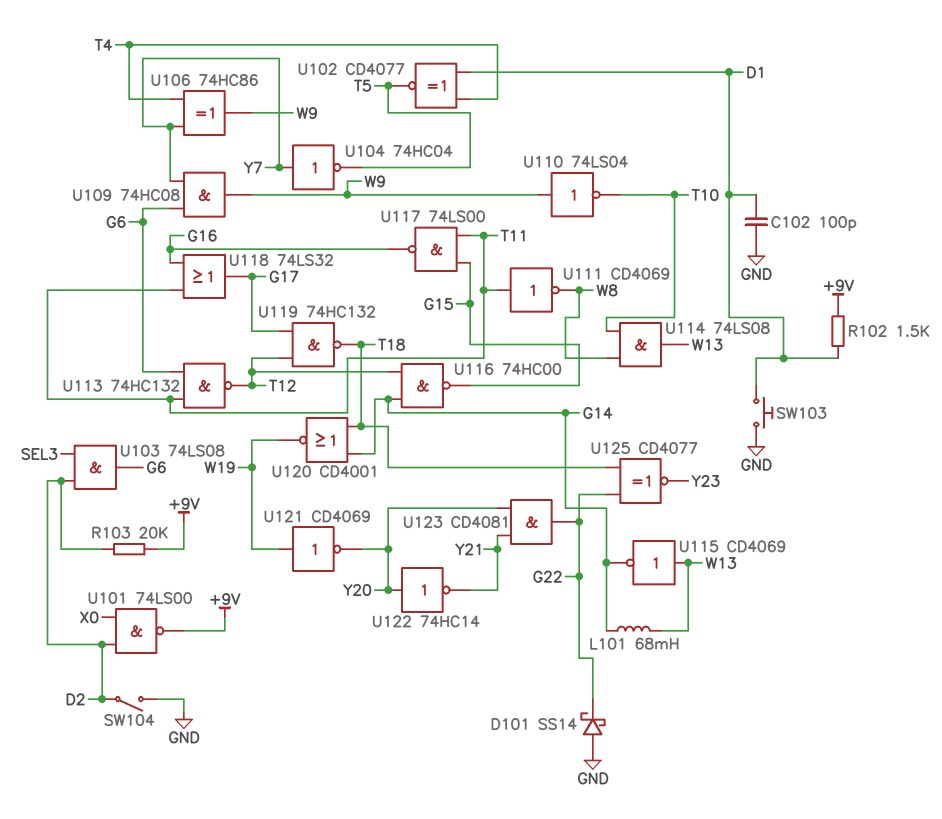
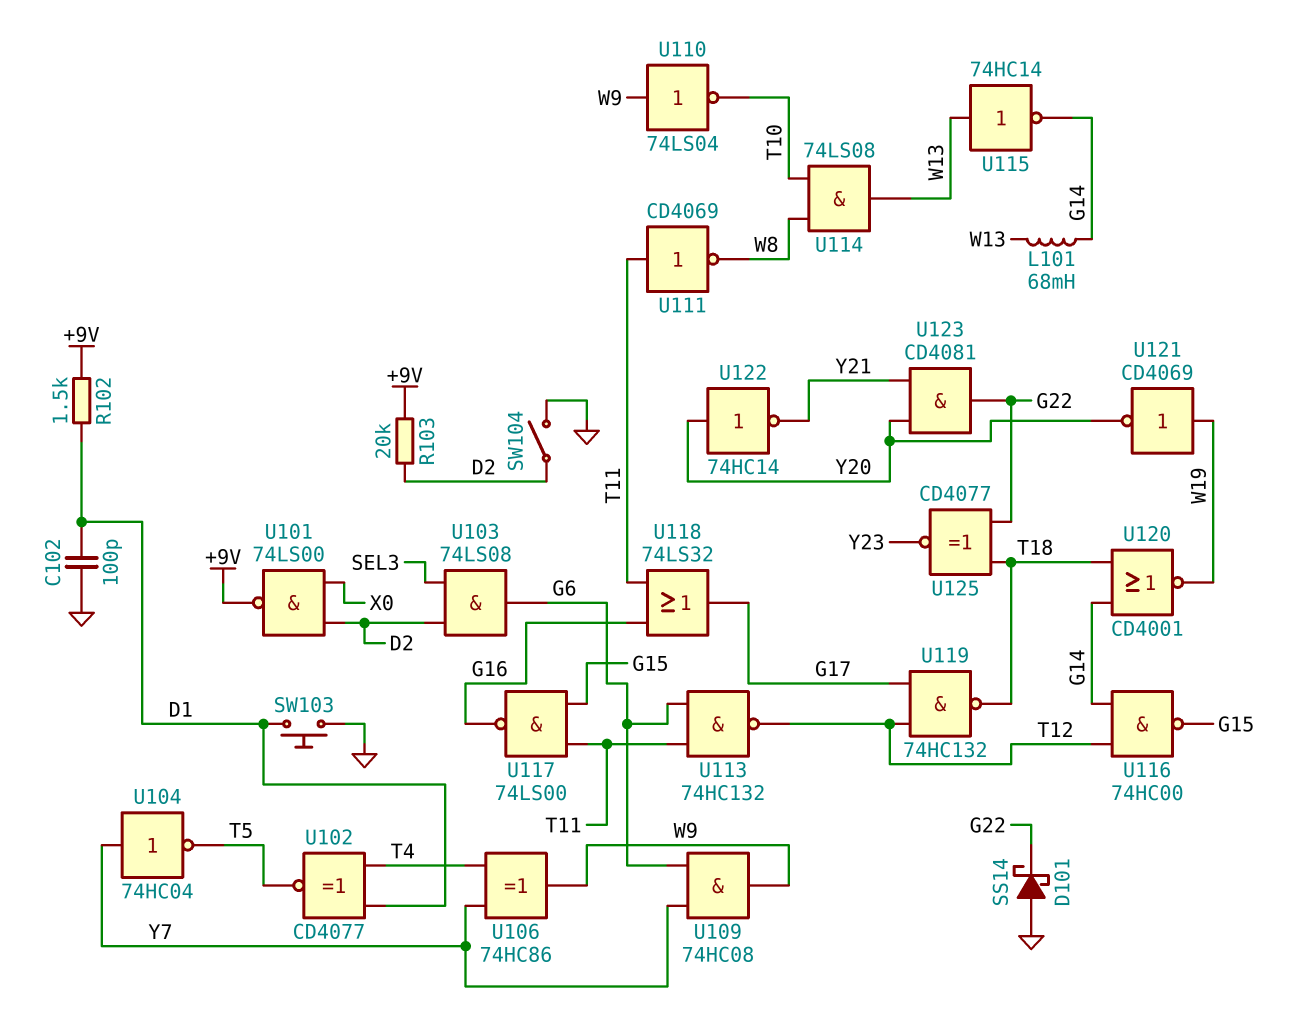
U115: NOT CD4069 (in W13, out G14) -> NOT 74HC14 (in W13, out G14)

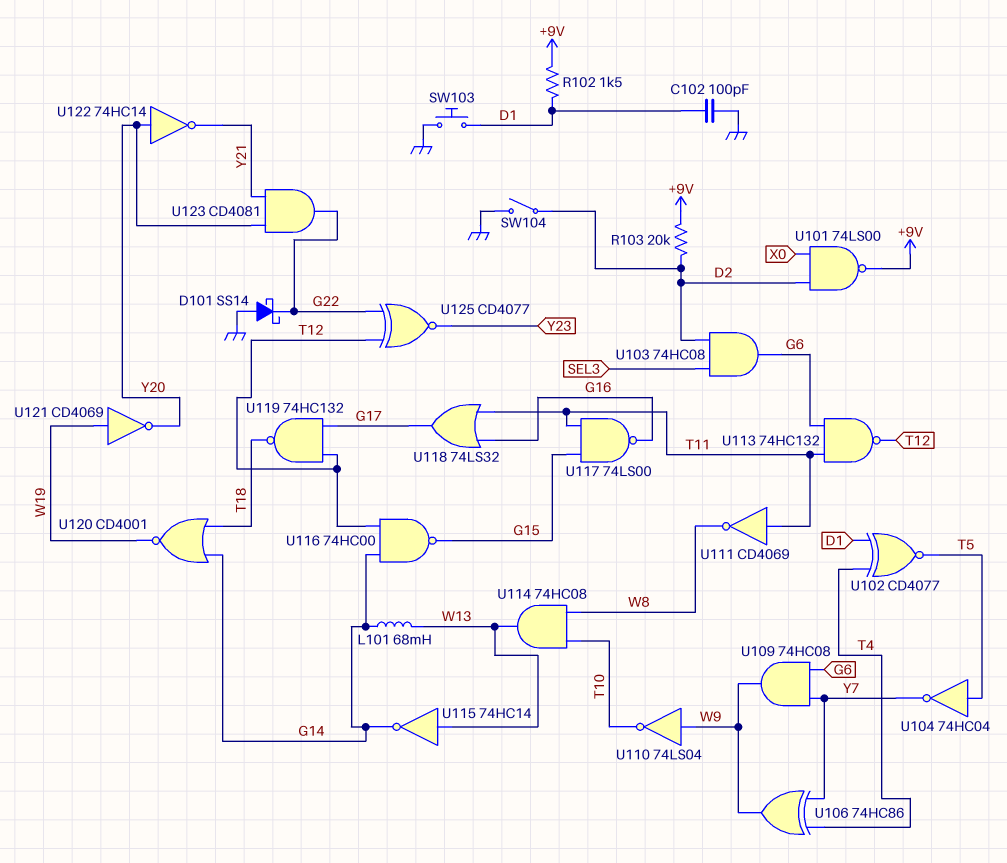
U103: AND 74LS08 (in D2, in SEL3, out G6) -> AND 74HC08 (in D2, in SEL3, out G6)
U104: NOT 74HC04 (in Y7, out T5) -> NOT 74HC04 (in T5, out Y7)
U114: AND 74LS08 (in T10, in W8, out W13) -> AND 74HC08 (in T10, in W8, out W13)
U125: XNOR CD4077 (in G22, in T18, out Y23) -> XNOR CD4077 (in G22, in T12, out Y23)

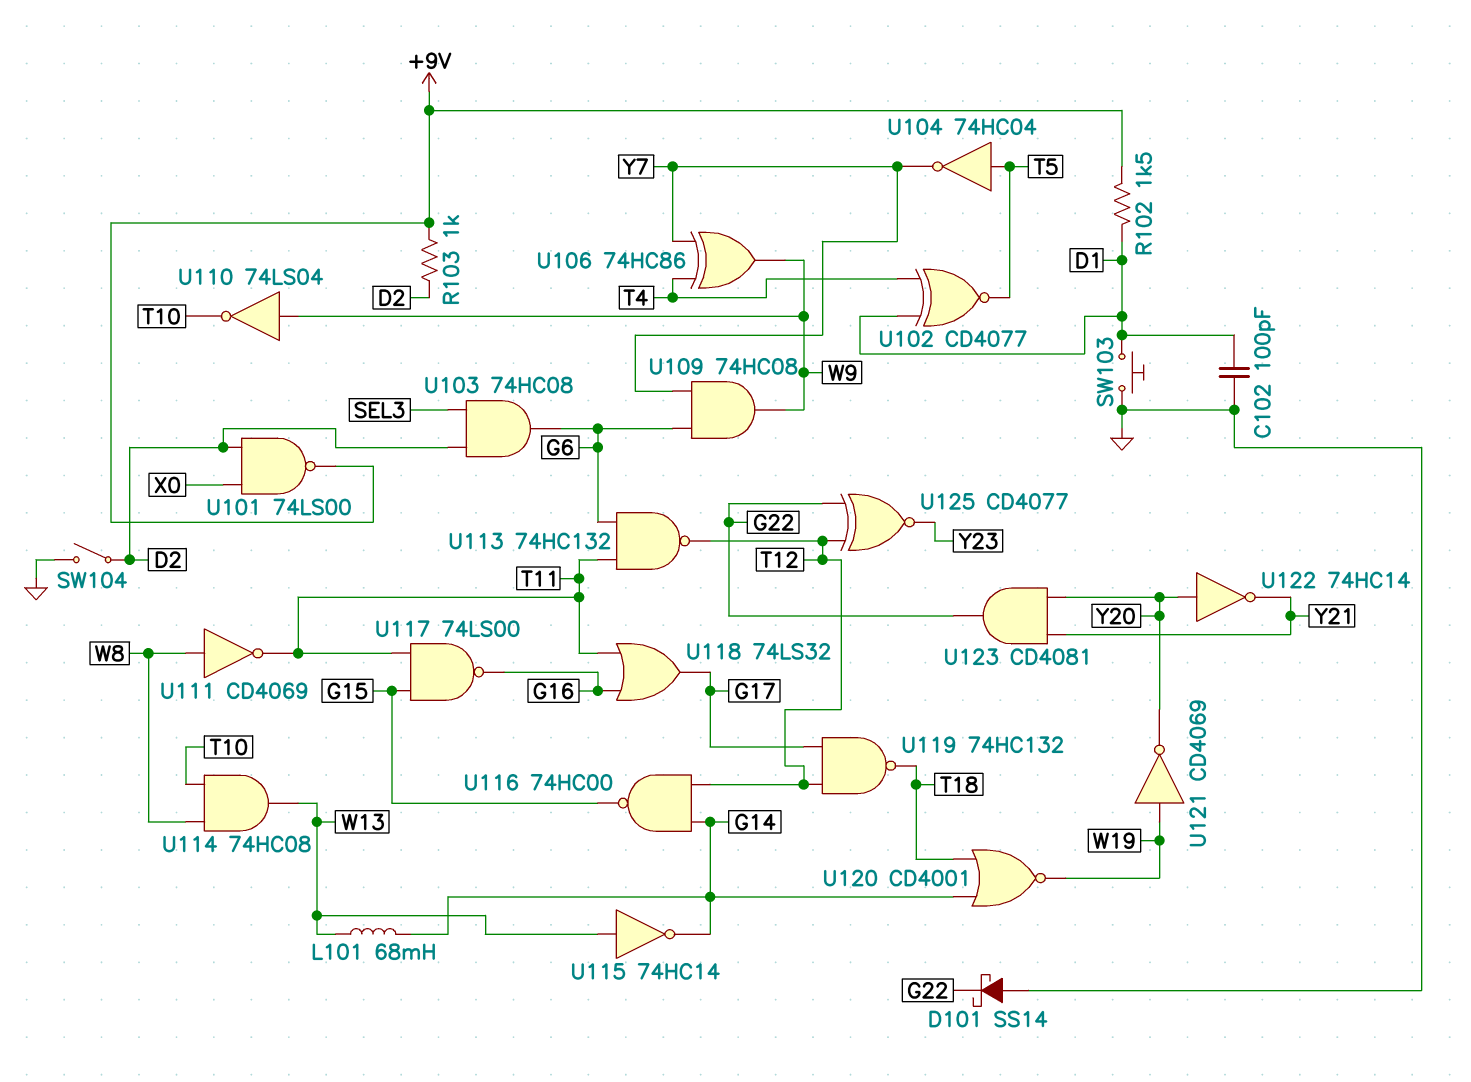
R103: 20k (+9V, D2) -> 1k (+9V, D2)
U111: NOT CD4069 (in T11, out W8) -> NOT CD4069 (in W8, out T11)

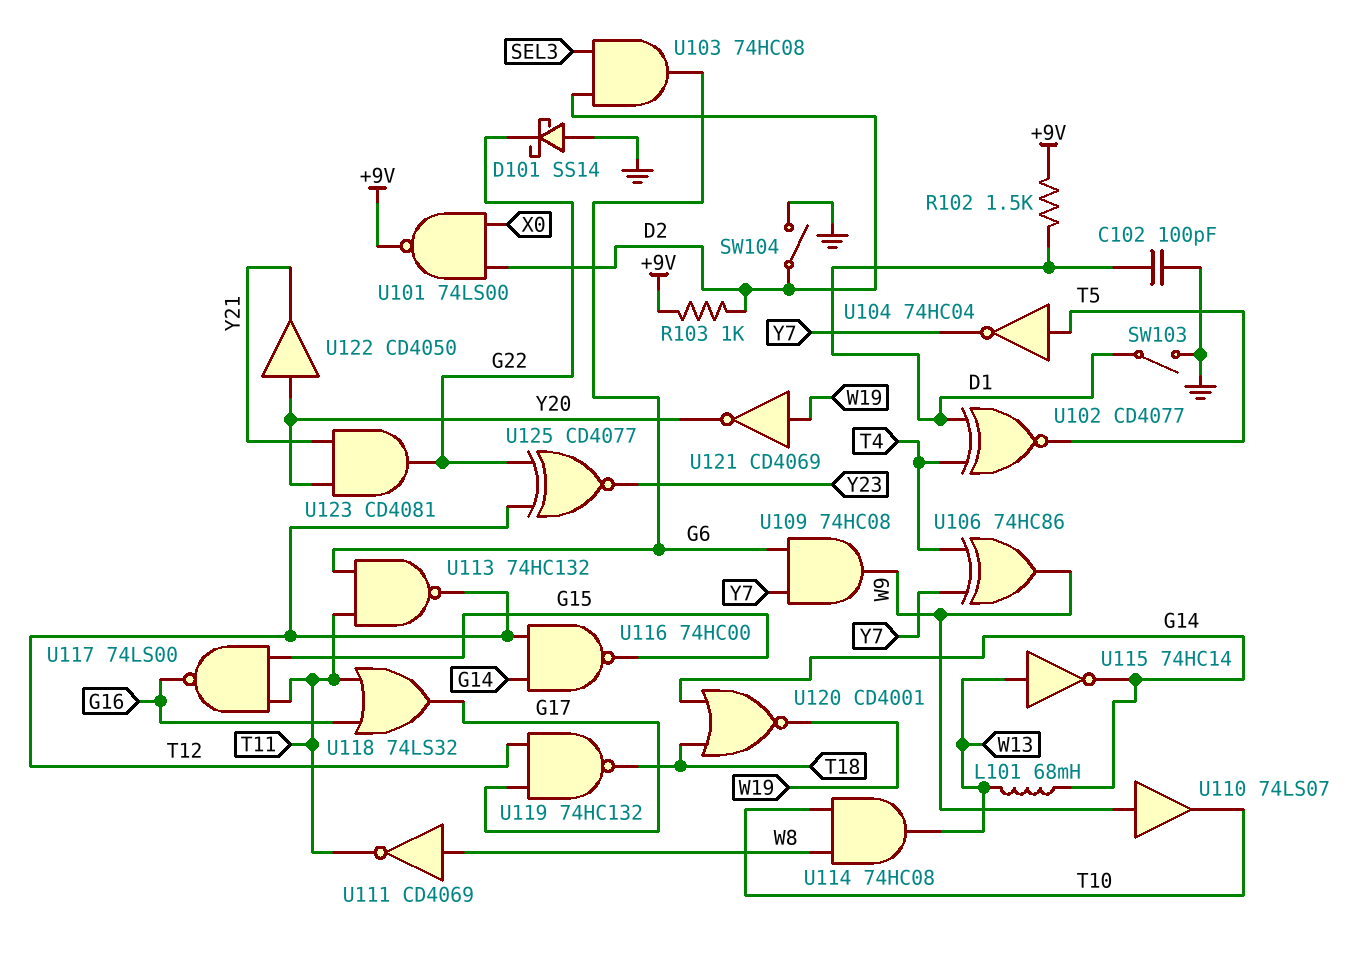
SW103: button (D1, GND) -> switch (D1, GND)
U110: NOT 74LS04 (in W9, out T10) -> buffer 74LS07 (in W9, out T10)
U122: NOT 74HC14 (in Y20, out Y21) -> buffer CD4050 (in Y20, out Y21)

